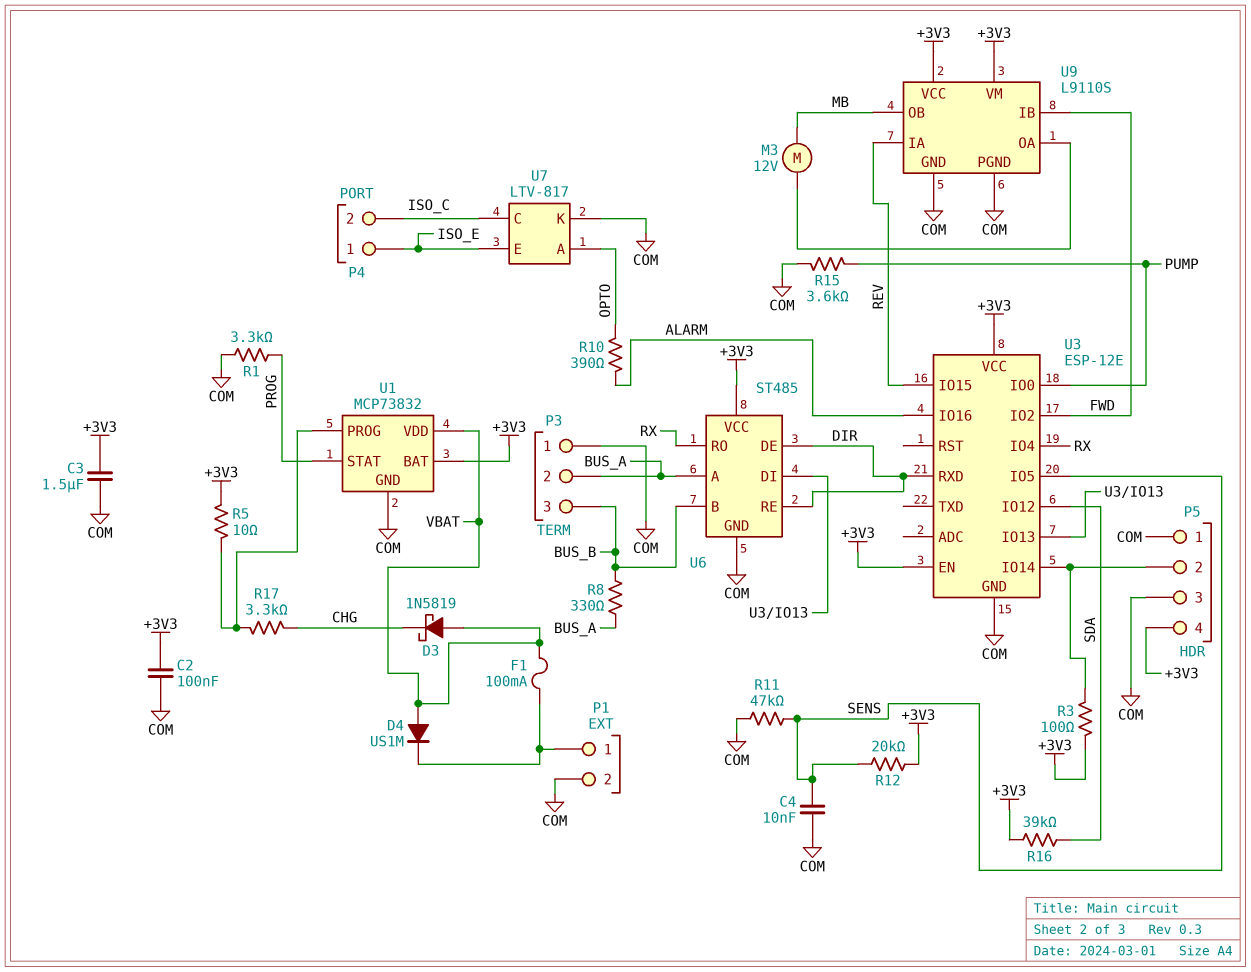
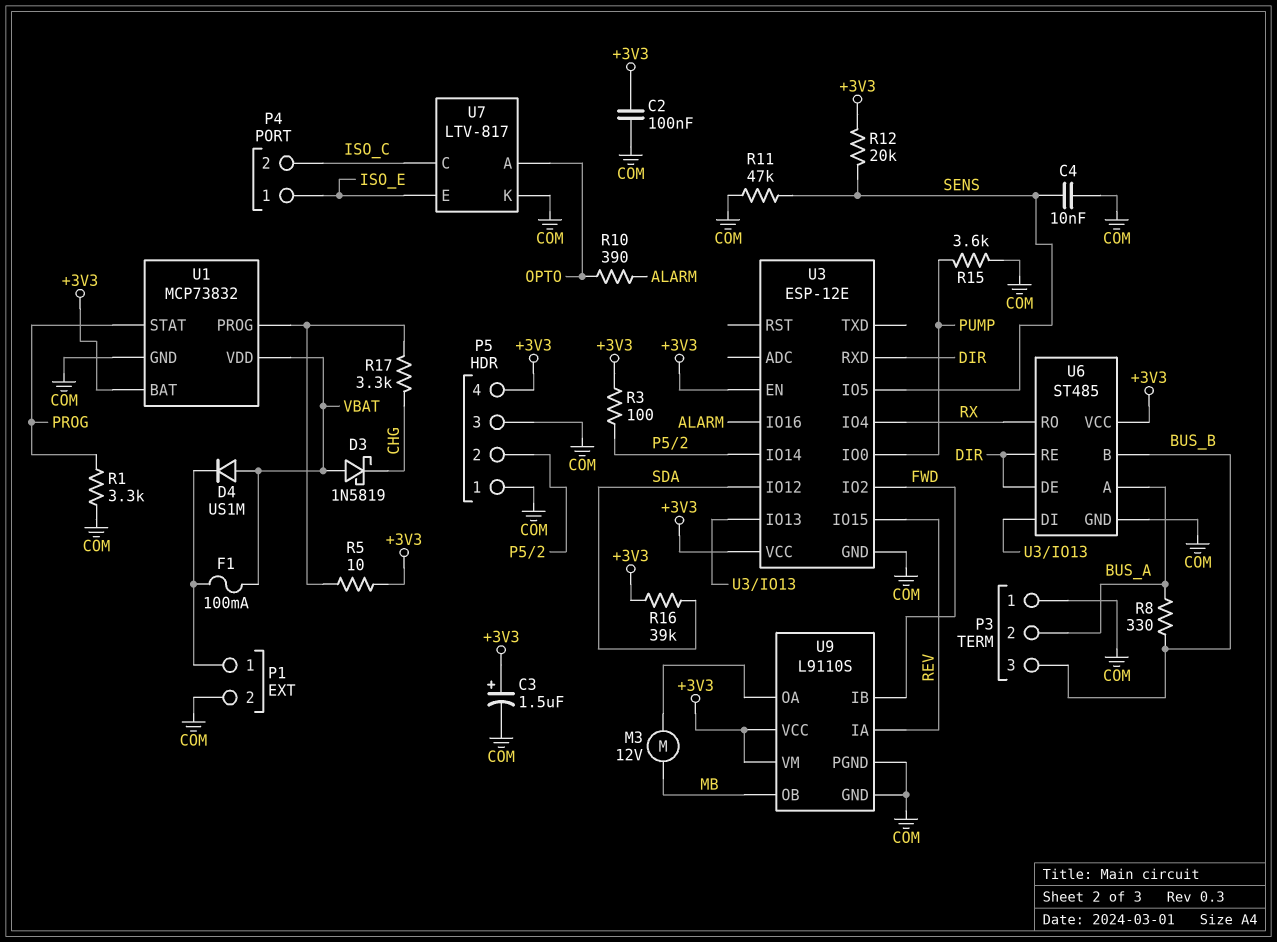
C3: 1.5uF (+3V3, COM) -> 1.5uF (plus +3V3, minus COM)

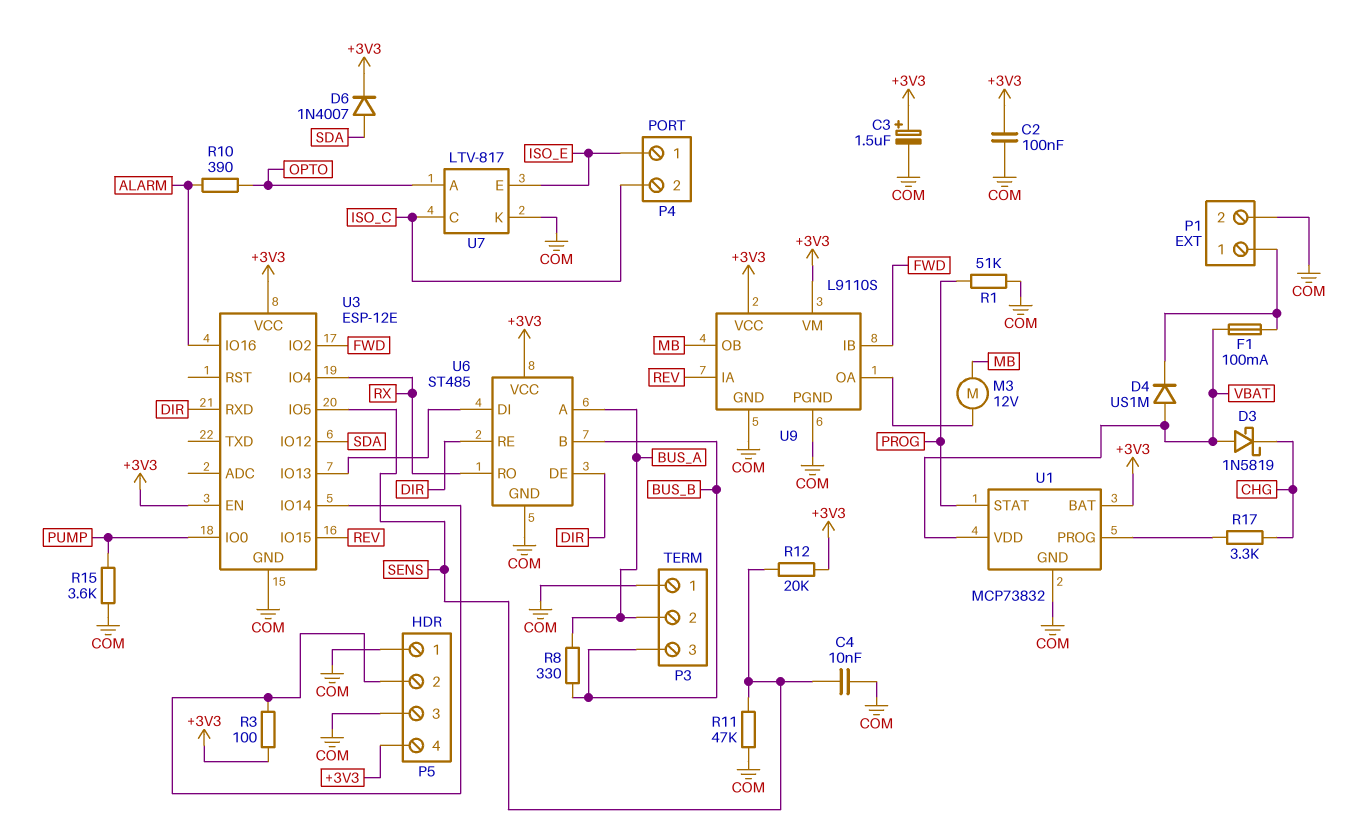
D6: none -> diode 1N4007 (A SDA, K +3V3)
R1: 3.3k (COM, PROG) -> 51k (COM, PROG)
R5: 10 (+3V3, U1/PROG) -> none
R16: 39k (+3V3, SDA) -> none

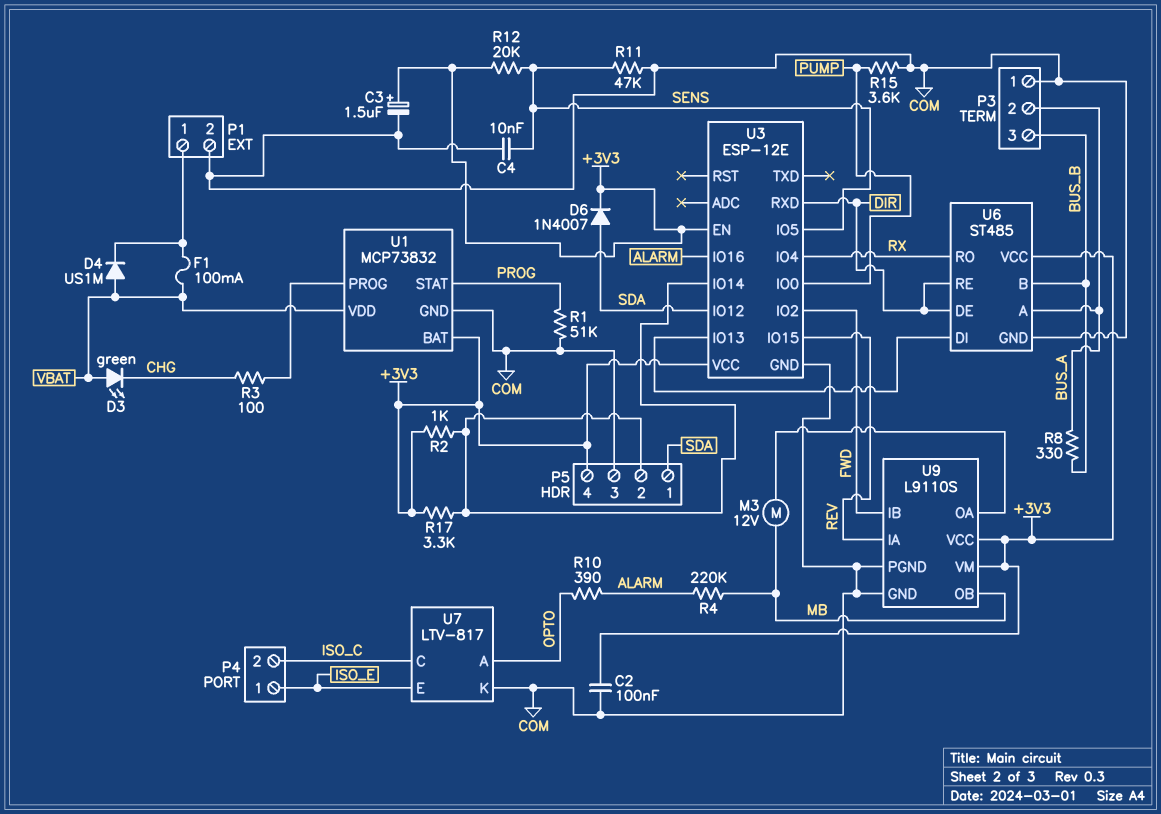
D3: schottky 1N5819 (A VBAT, K CHG) -> LED green (A VBAT, K CHG)
P5 pin 1: COM -> SDA
R2: none -> 1k (+3V3, P5/2)
R3: 100 (+3V3, P5/2) -> 100 (CHG, U1/PROG)
R4: none -> 220k (ALARM, MB)
R17: 3.3k (CHG, U1/PROG) -> 3.3k (+3V3, P5/2)

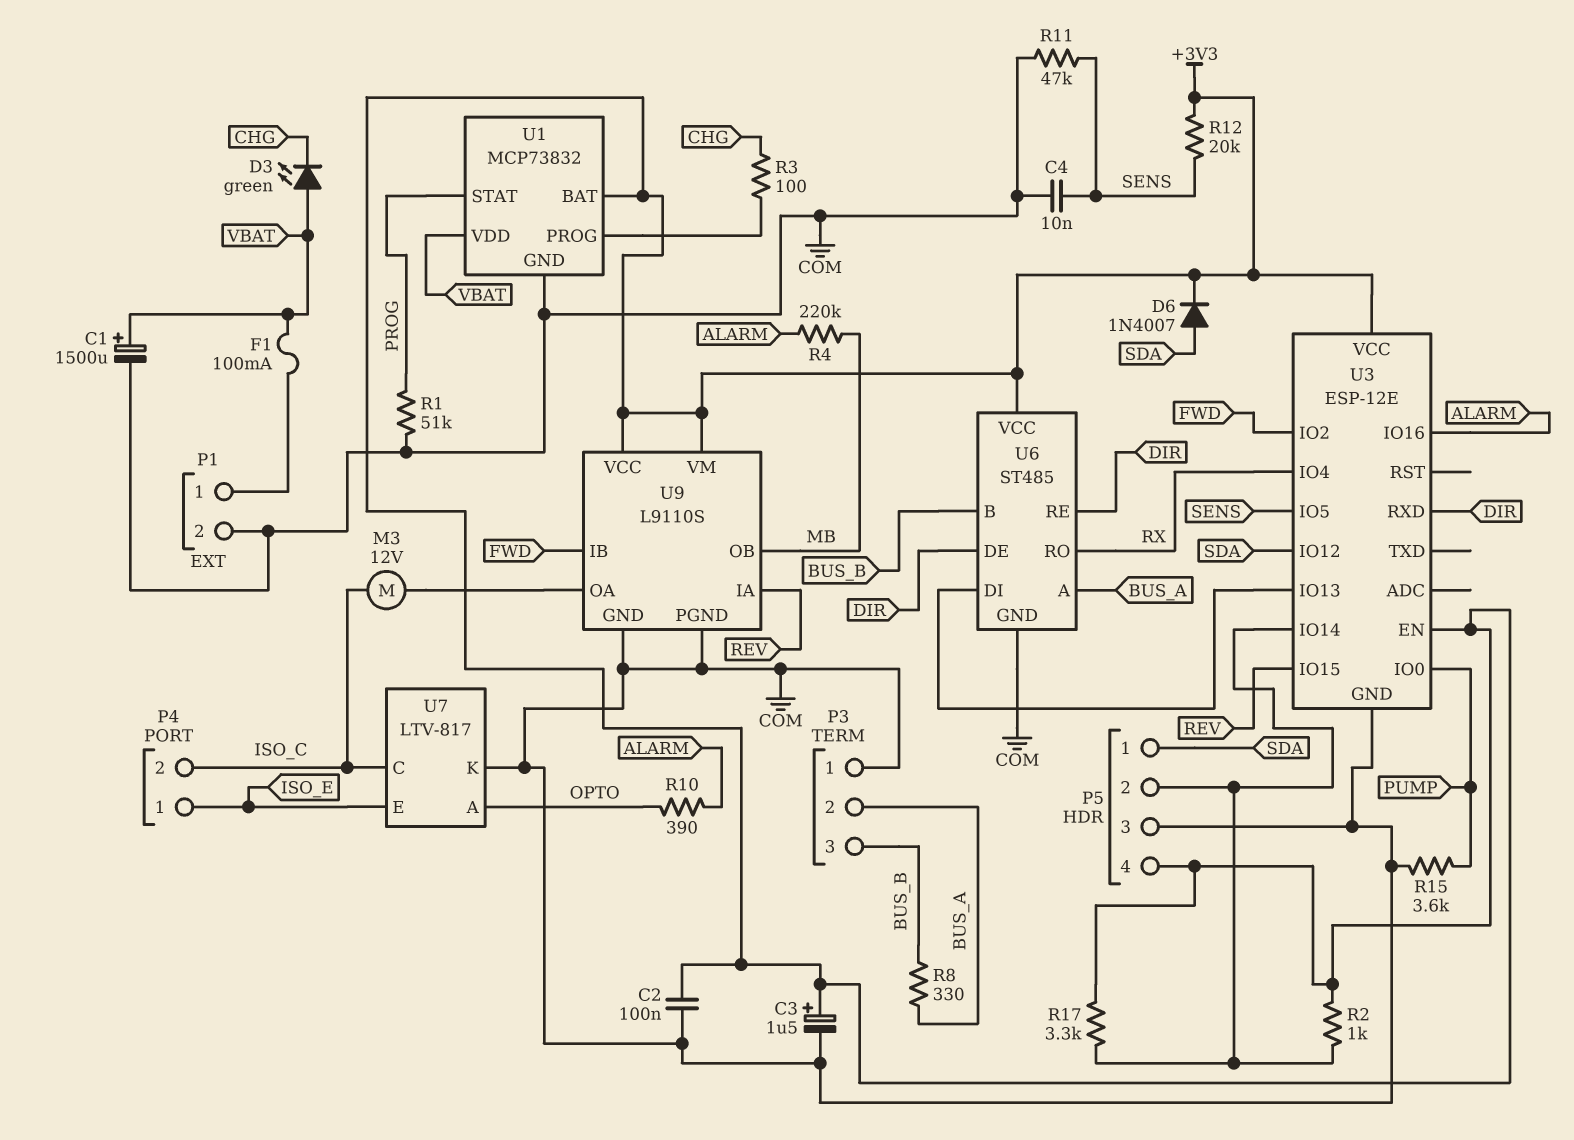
C1: none -> 1500uF (plus VBAT, minus COM)
D4: diode US1M (A VBAT, K P1/1) -> none
M3: motor 12V (MB, U9/OA) -> motor 12V (ISO_C, U9/OA)

